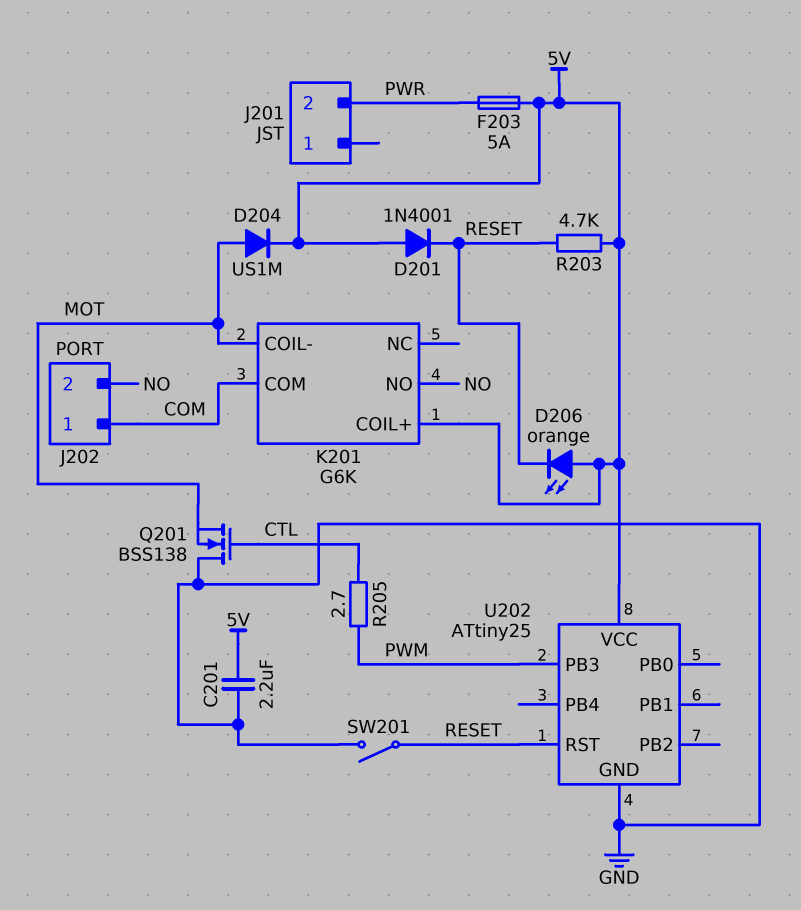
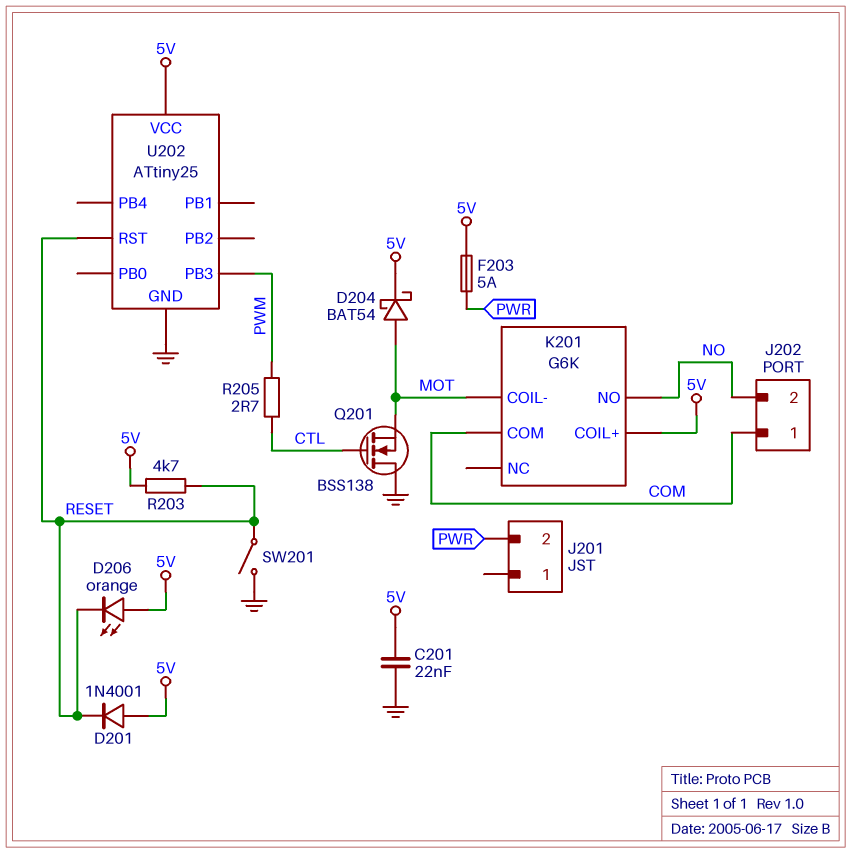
C201: 2.2uF (5V, GND) -> 22nF (5V, GND)
D204: diode US1M (A MOT, K 5V) -> schottky BAT54 (A MOT, K 5V)

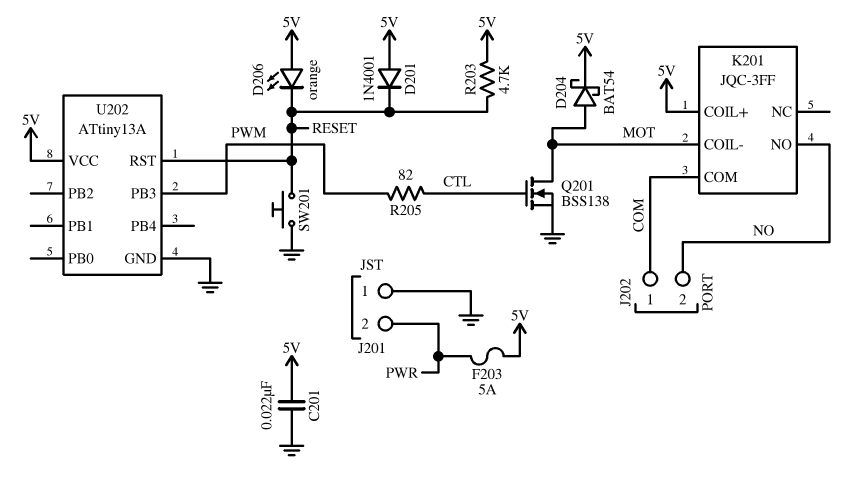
J201 pin 1: none -> GND
K201: G6K -> JQC-3FF
Q201: NMOS BSS138 (G CTL, D GND, S MOT) -> NMOS BSS138 (G CTL, D MOT, S GND)
R205: 2.7 (CTL, PWM) -> 82 (CTL, PWM)
SW201: switch (GND, RESET) -> button (GND, RESET)
U202: ATtiny25 -> ATtiny13A

